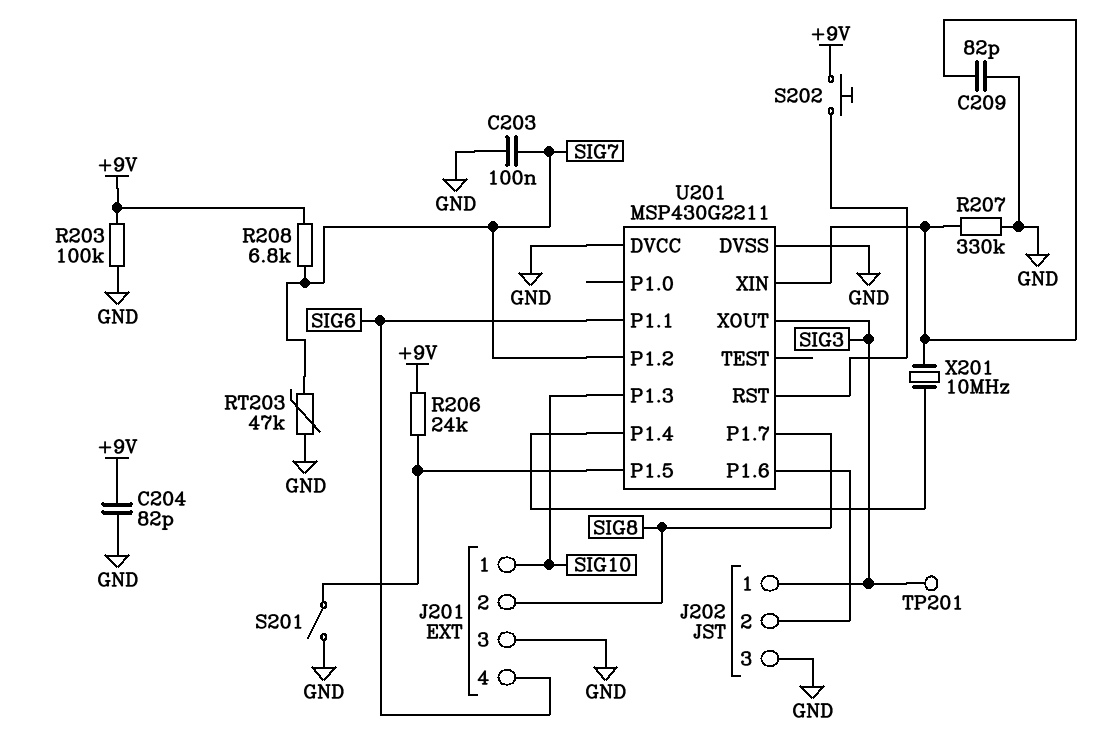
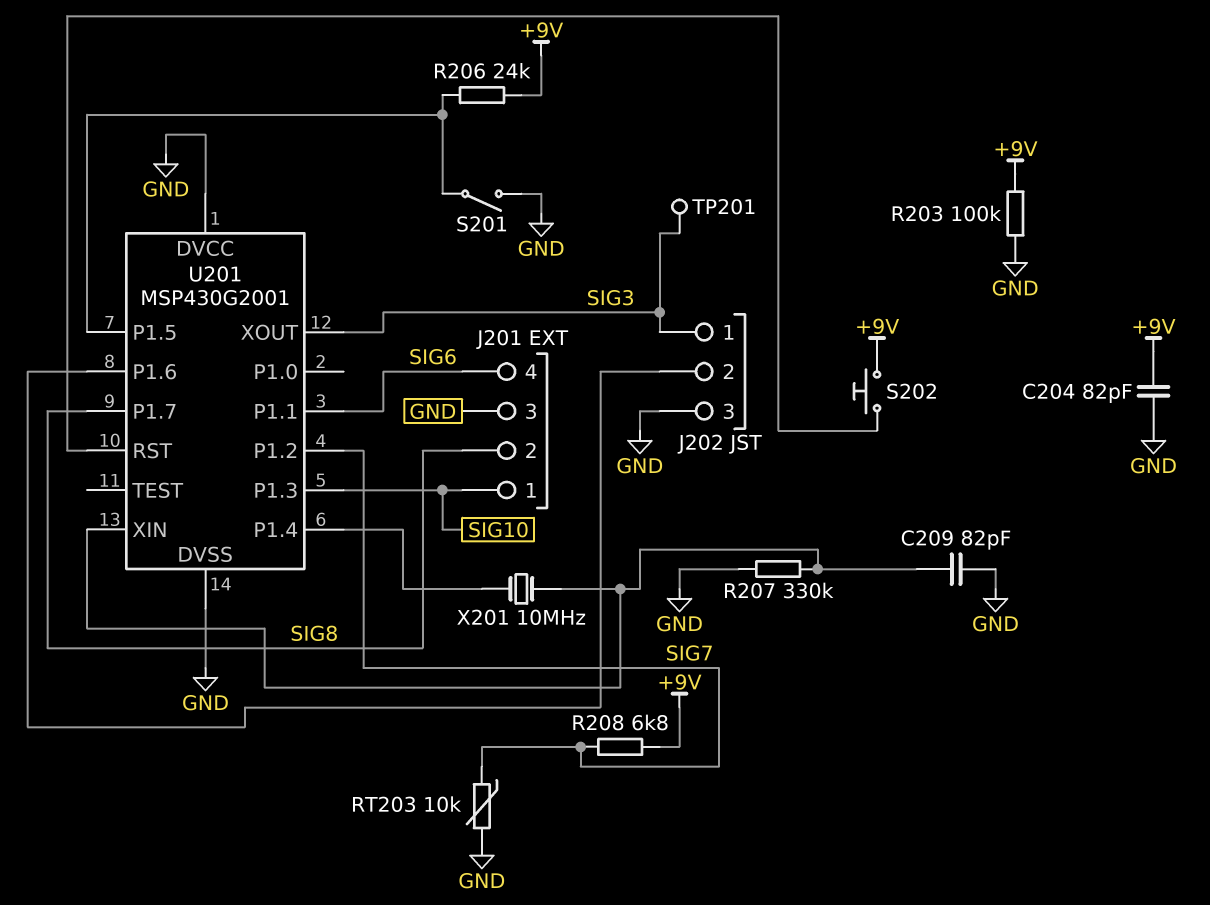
C203: 100nF (GND, SIG7) -> none
RT203: 47k (GND, SIG7) -> 10k (GND, SIG7)
U201: MSP430G2211 -> MSP430G2001

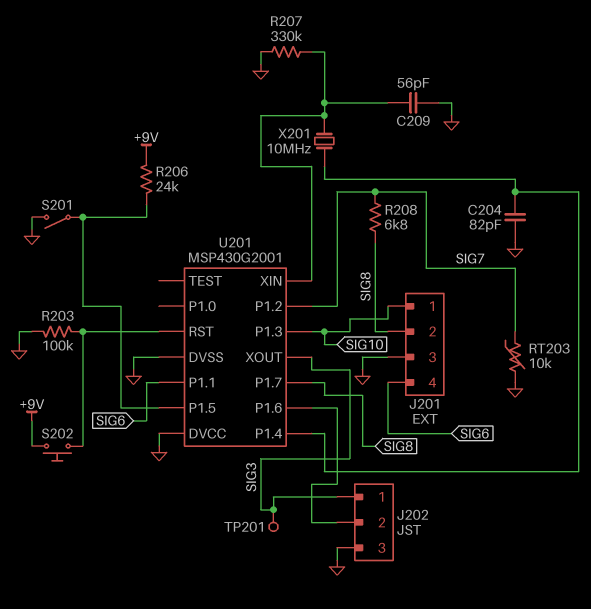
C204: 82pF (+9V, GND) -> 82pF (GND, U201/P1.4)
C209: 82pF (GND, U201/XIN) -> 56pF (GND, U201/XIN)
R203: 100k (+9V, GND) -> 100k (GND, U201/RST)
R208: 6.8k (+9V, SIG7) -> 6.8k (SIG7, SIG8)

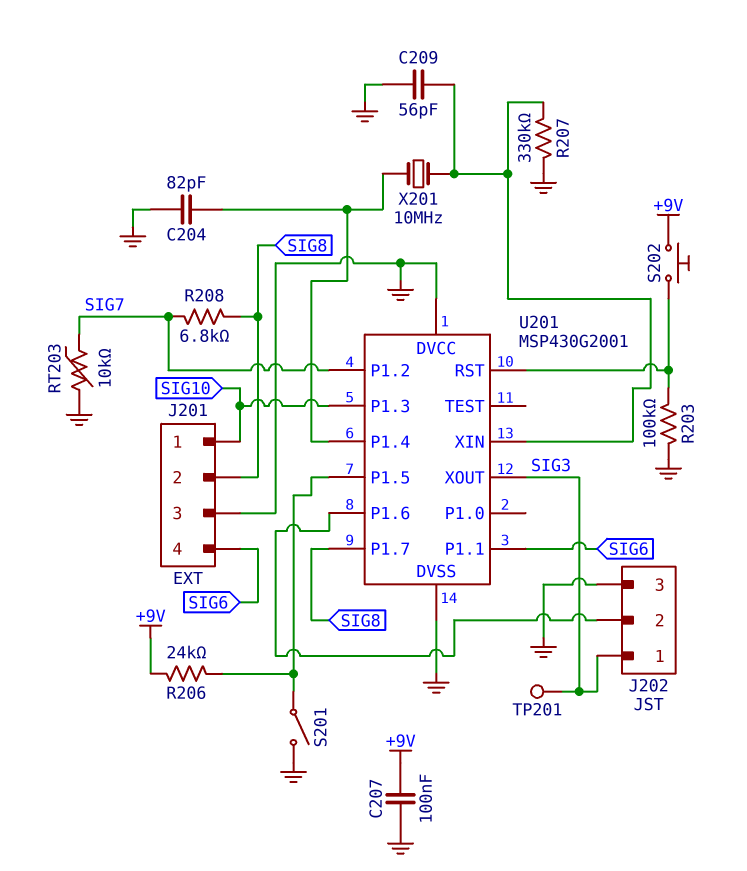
C207: none -> 100nF (+9V, GND)

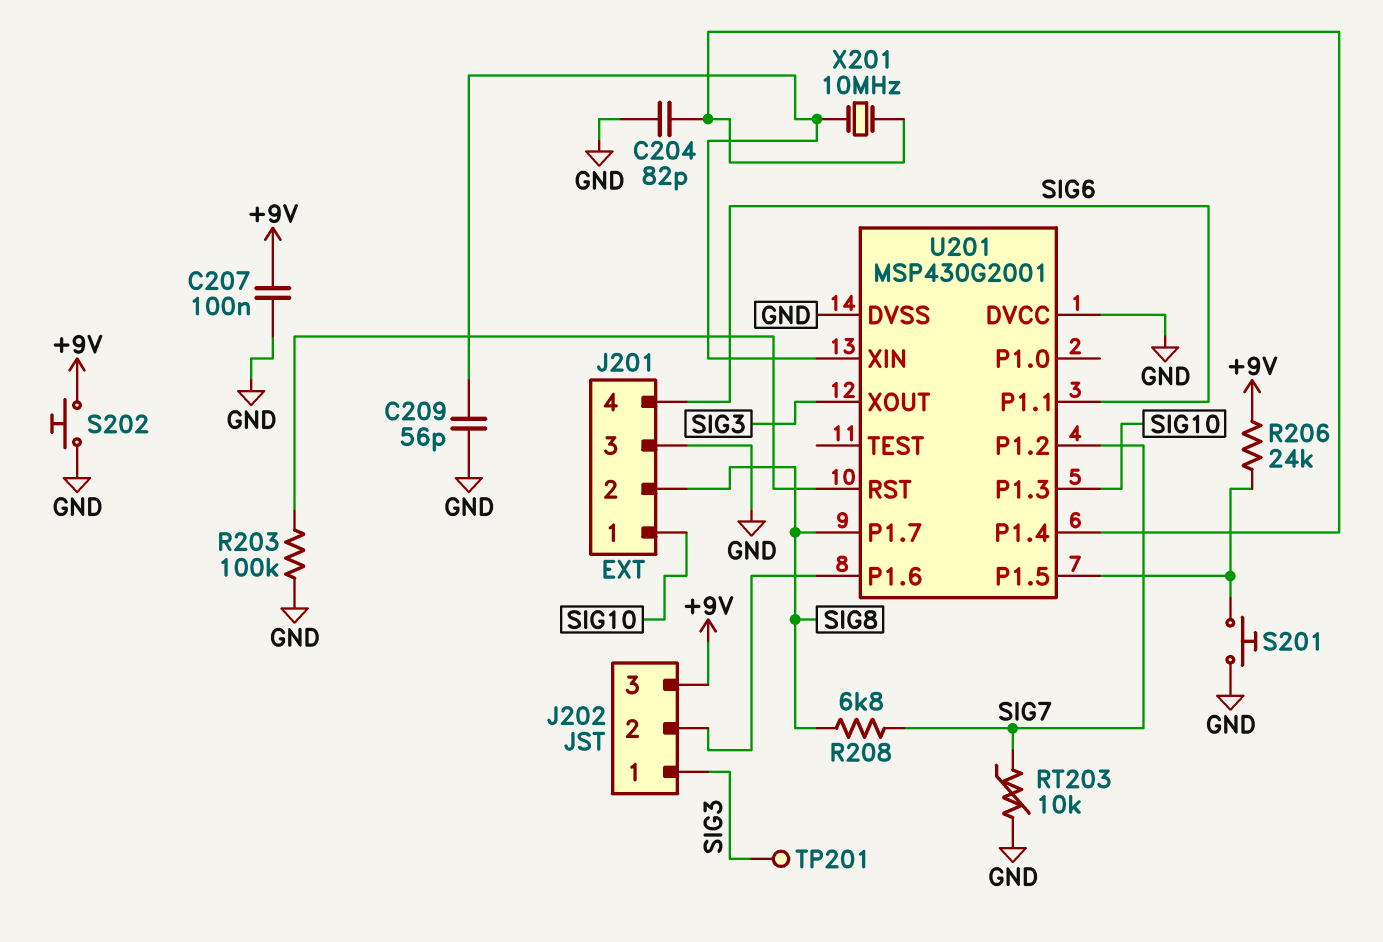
J202 pin 3: GND -> +9V
R207: 330k (GND, U201/XIN) -> none
S201: switch (GND, U201/P1.5) -> button (GND, U201/P1.5)
S202: button (+9V, U201/RST) -> button (+9V, GND)

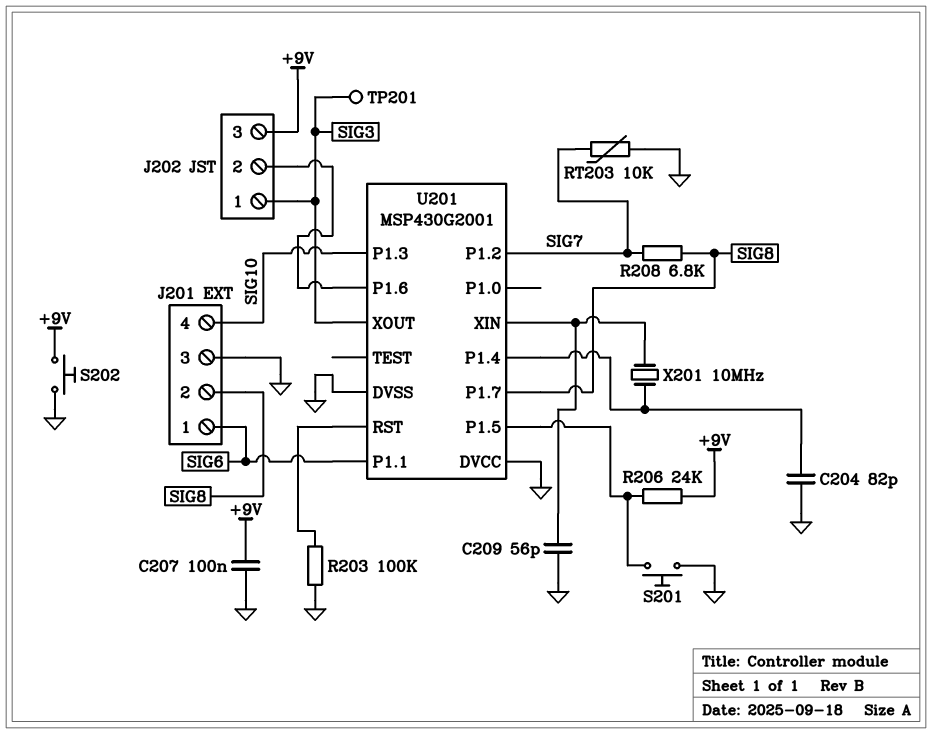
J201 pin 1: SIG10 -> SIG6
J201 pin 4: SIG6 -> SIG10

